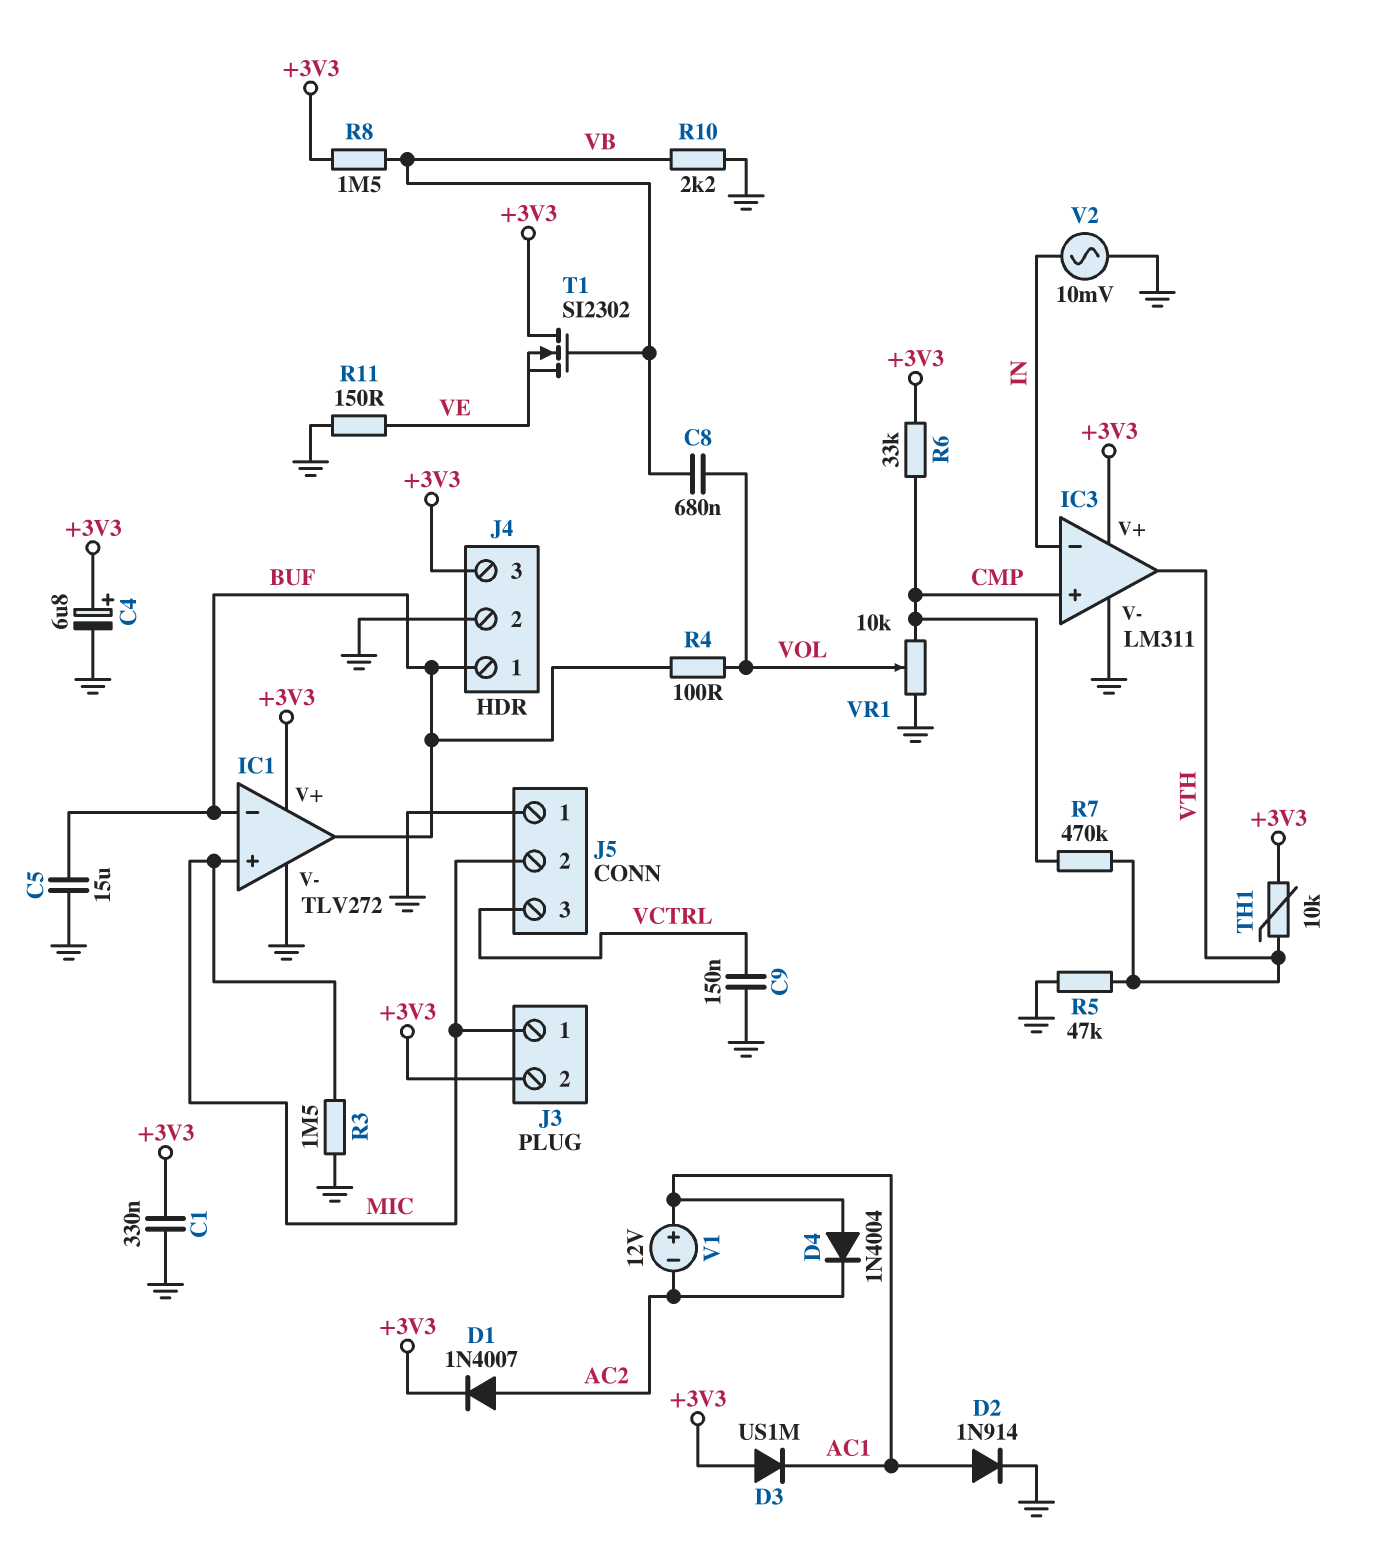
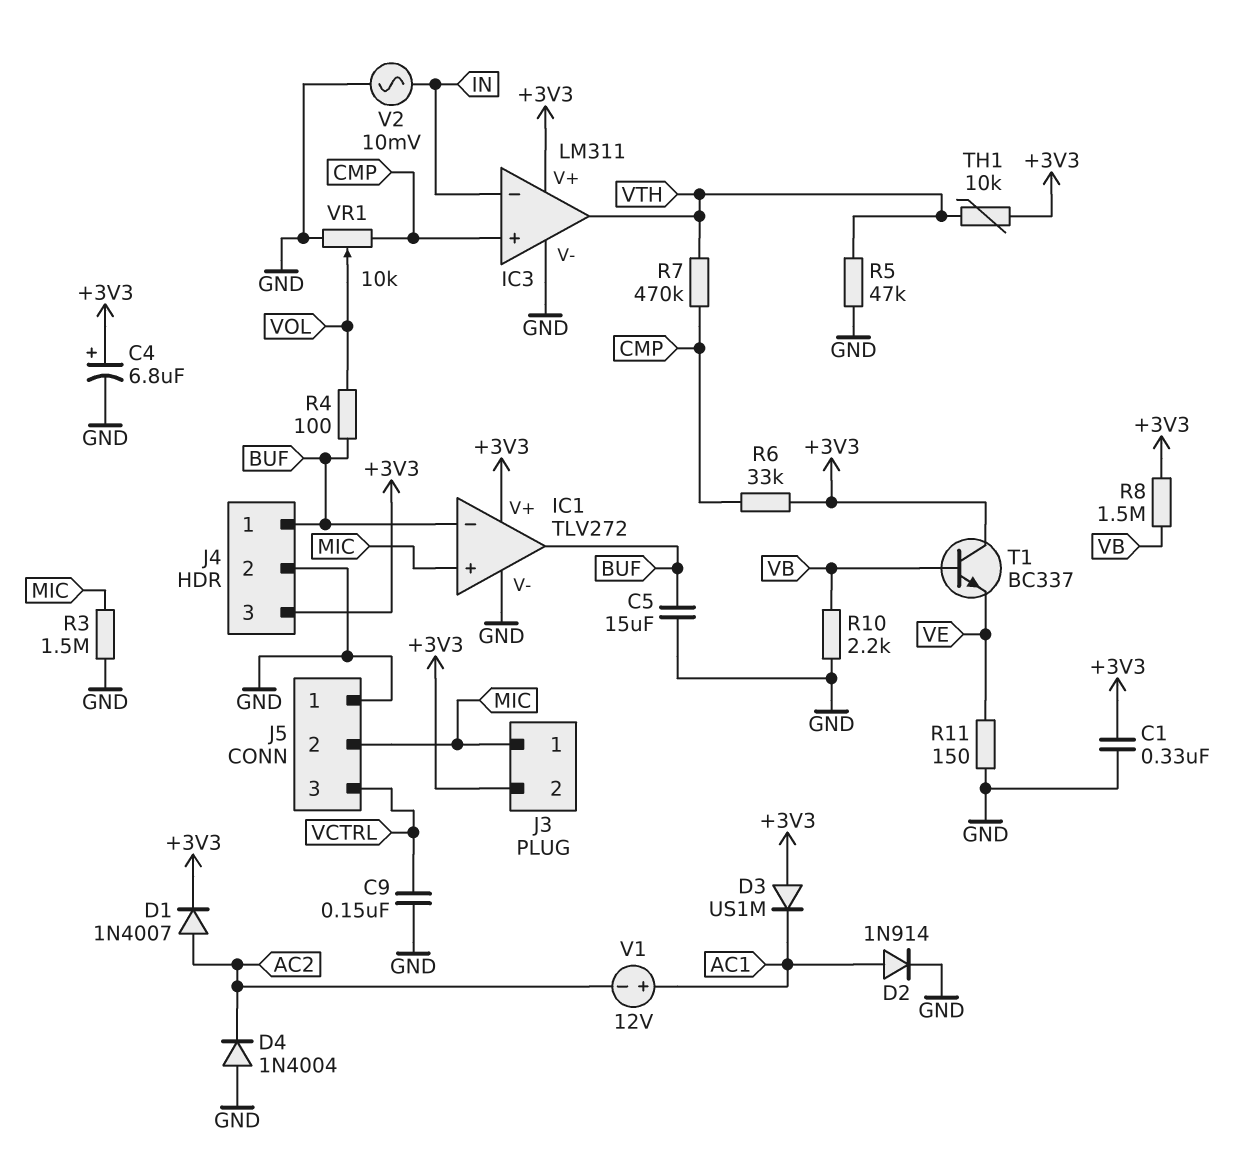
C8: 680nF (VB, VOL) -> none
D4: diode 1N4004 (A AC1, K AC2) -> diode 1N4004 (A GND, K AC2)
T1: NMOS SI2302 (G VB, D +3V3, S VE) -> NPN BC337 (B VB, C +3V3, E VE)

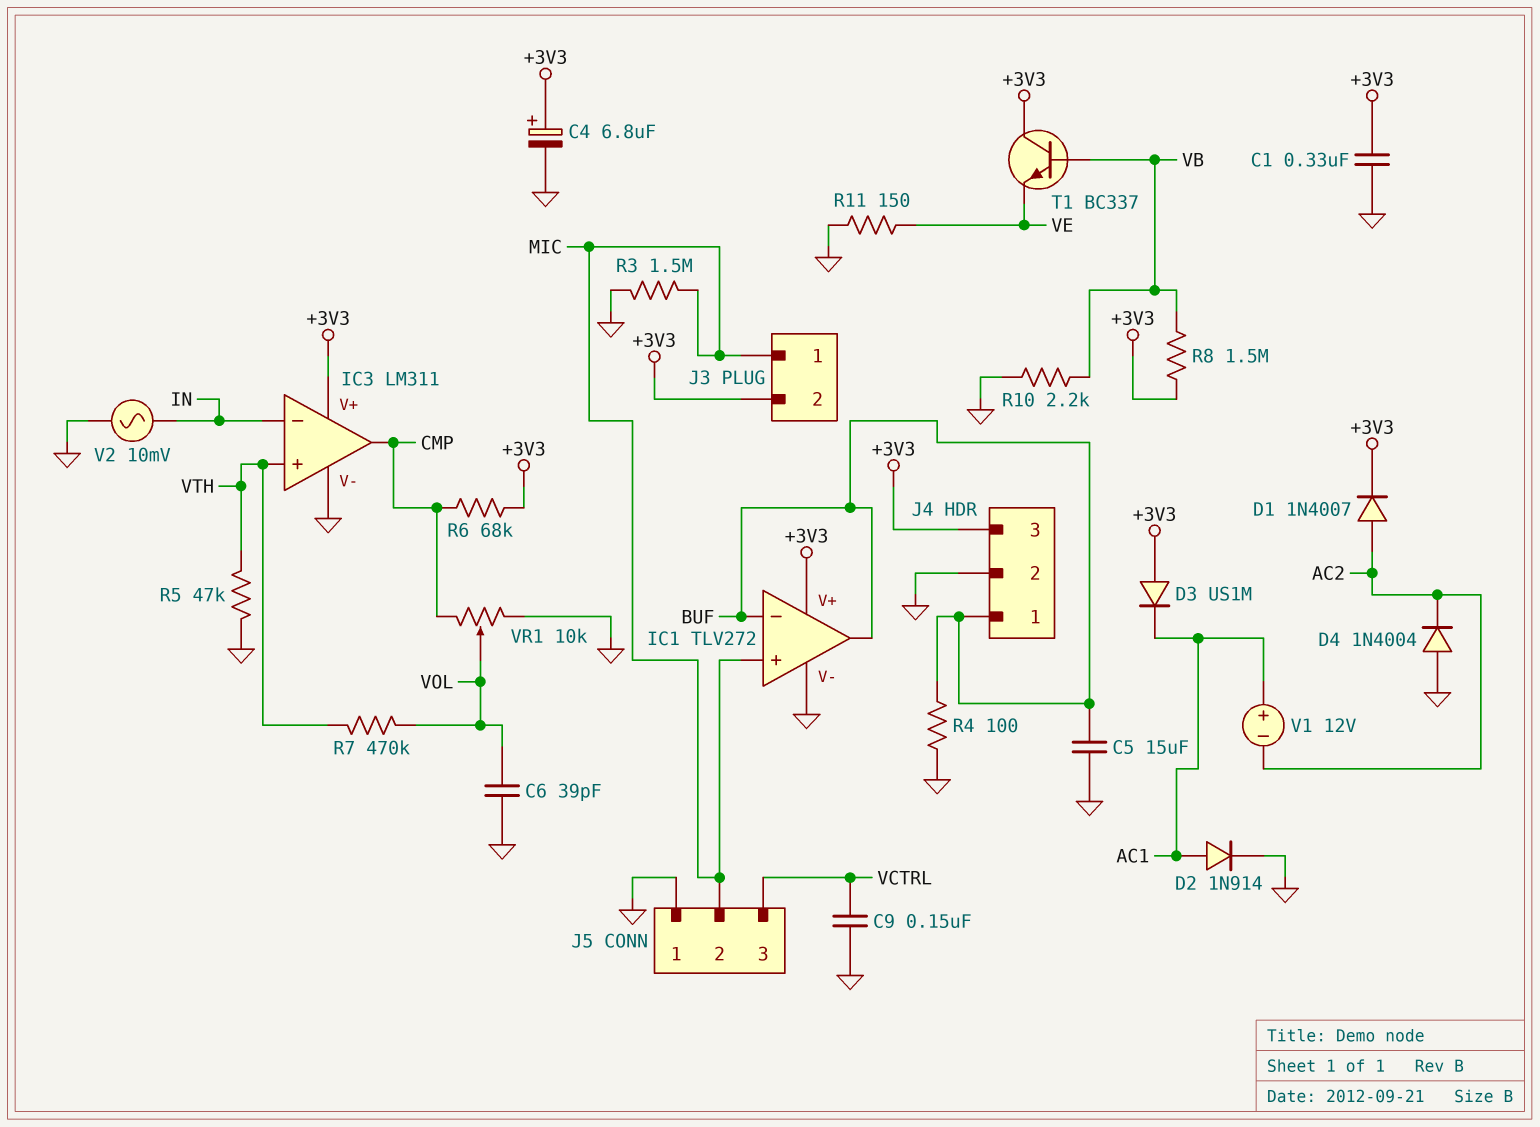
C6: none -> 39pF (GND, VOL)
IC3 pin in+: CMP -> VTH
IC3 pin out: VTH -> CMP
R4: 100 (BUF, VOL) -> 100 (BUF, GND)
R6: 33k (+3V3, CMP) -> 68k (+3V3, CMP)
R7: 470k (CMP, VTH) -> 470k (VOL, VTH)
TH1: 10k (+3V3, VTH) -> none

